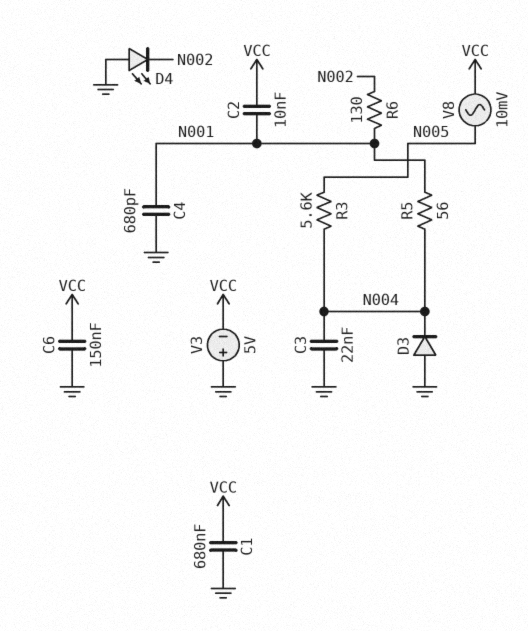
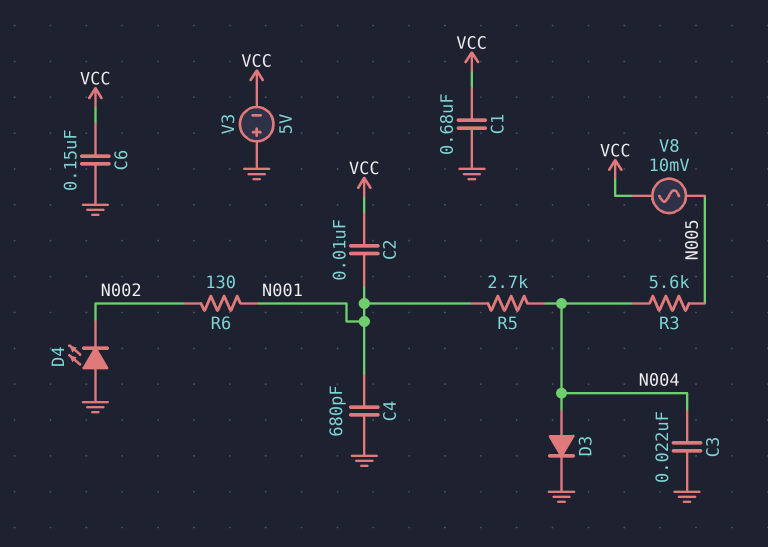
D3: diode (A GND, K N004) -> diode (A N004, K GND)
R5: 56 (N001, N004) -> 2.7k (N001, N004)

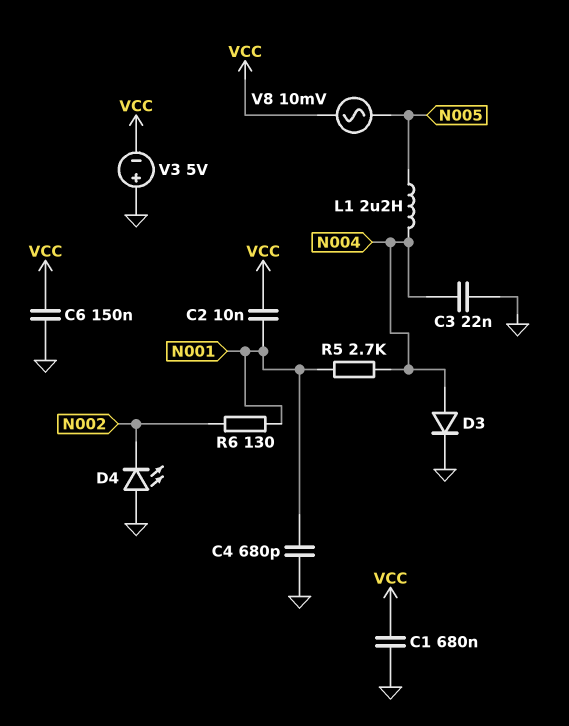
L1: none -> 2.2uH (N004, N005)
R3: 5.6k (N004, N005) -> none

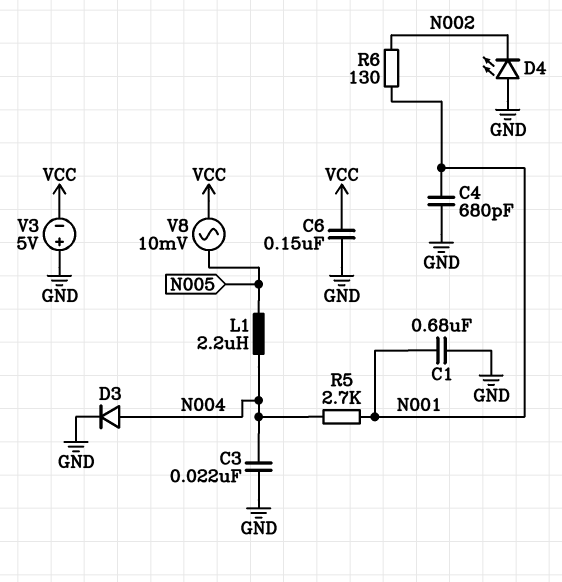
C1: 680nF (GND, VCC) -> 680nF (GND, N001)
C2: 10nF (N001, VCC) -> none

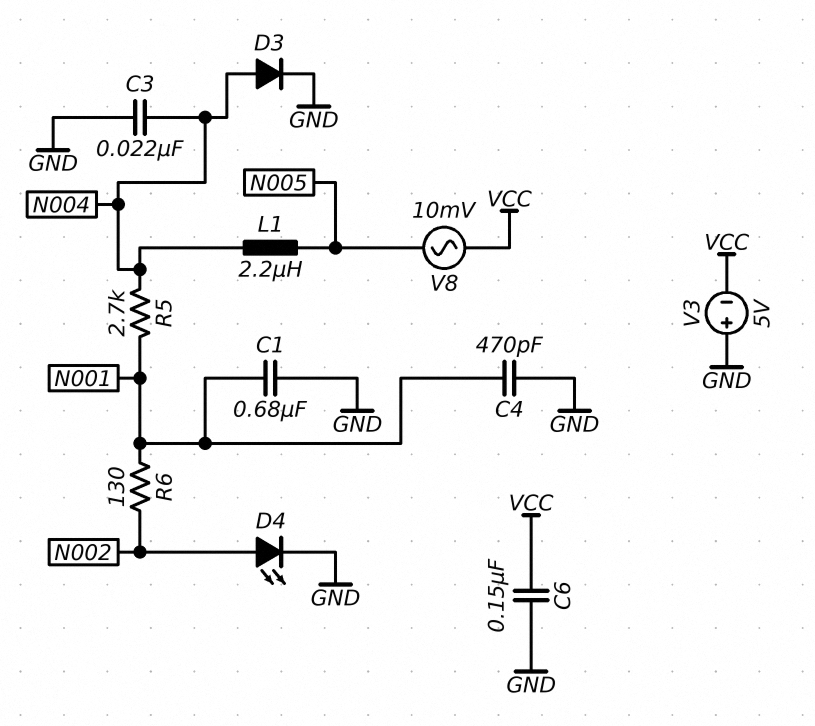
C4: 680pF (GND, N001) -> 470pF (GND, N001)
D4: LED (A GND, K N002) -> LED (A N002, K GND)

